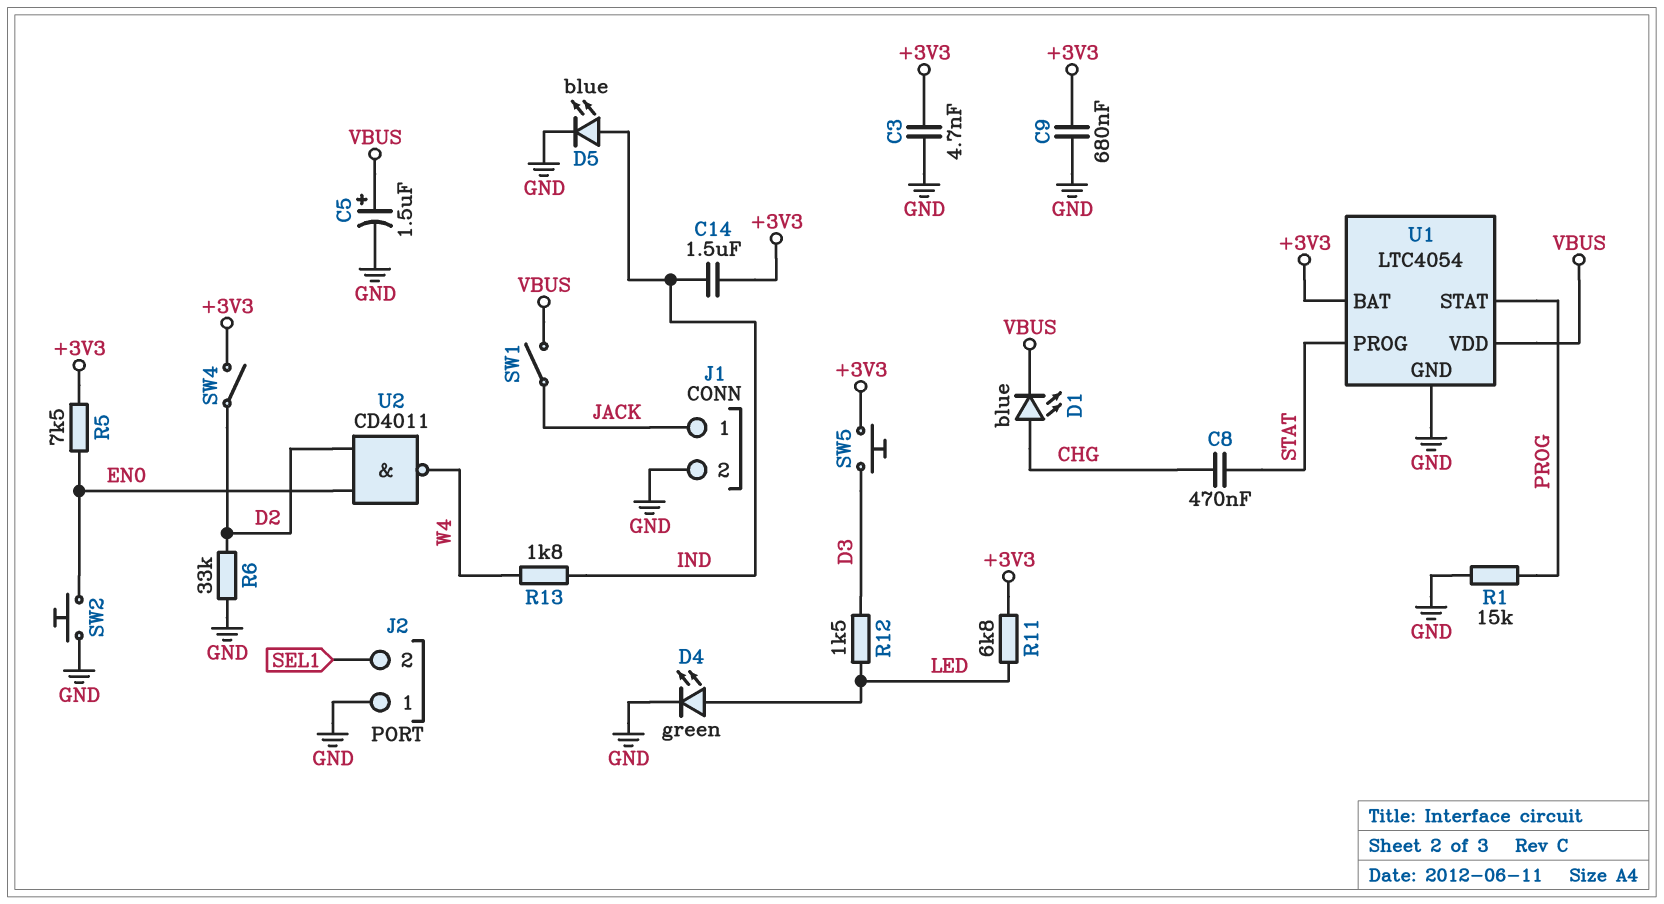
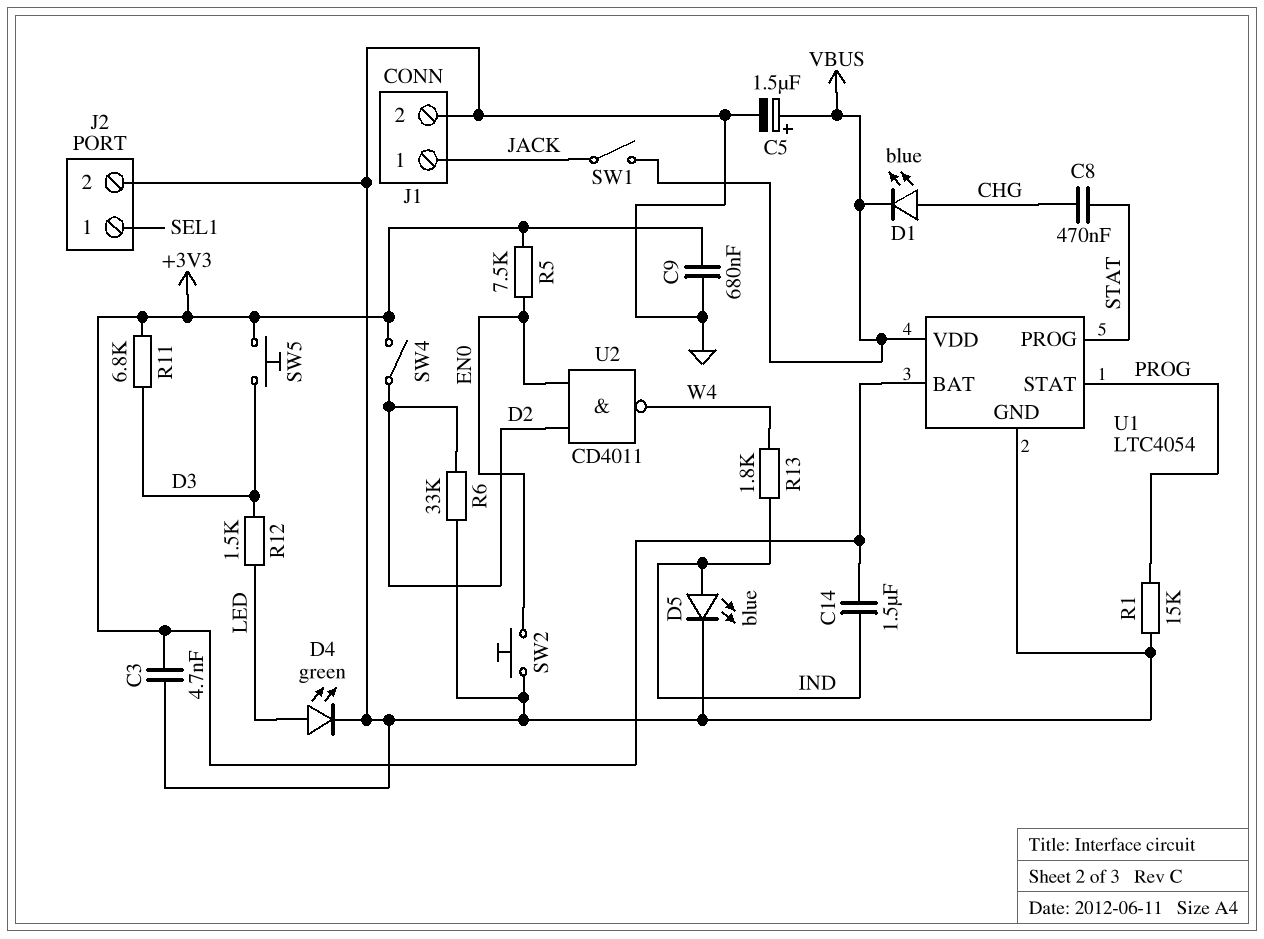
J2 pin 1: GND -> SEL1
J2 pin 2: SEL1 -> GND
R11: 6.8k (+3V3, LED) -> 6.8k (+3V3, D3)

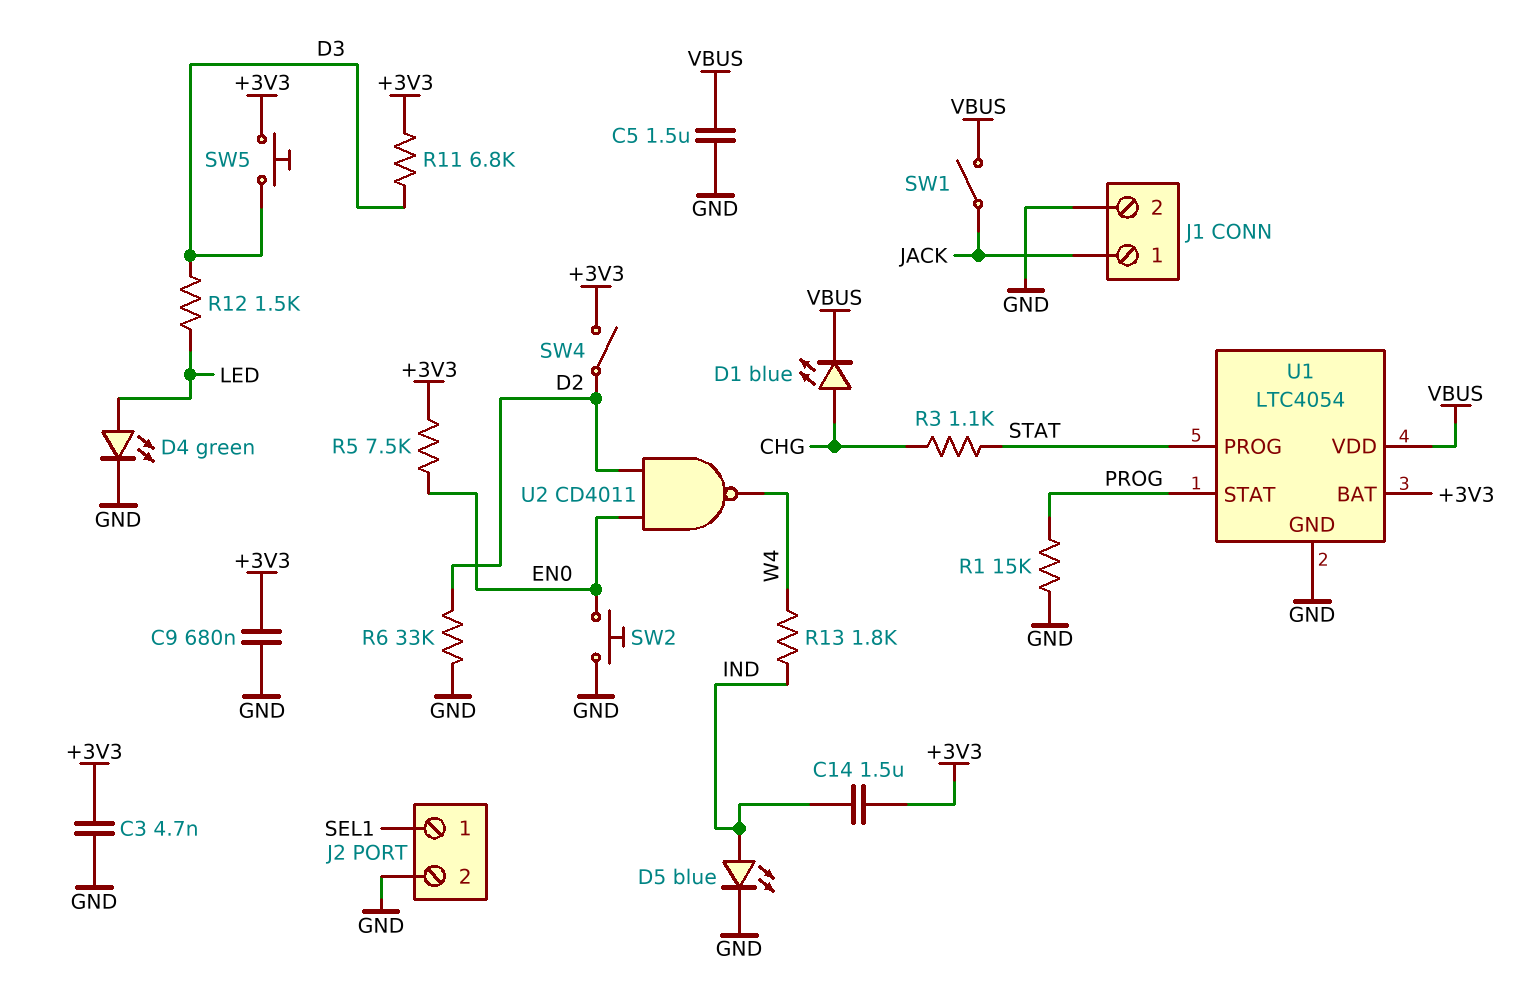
C5: 1.5uF (plus VBUS, minus GND) -> 1.5uF (GND, VBUS)
C8: 470nF (CHG, STAT) -> none
R3: none -> 1.1k (CHG, STAT)

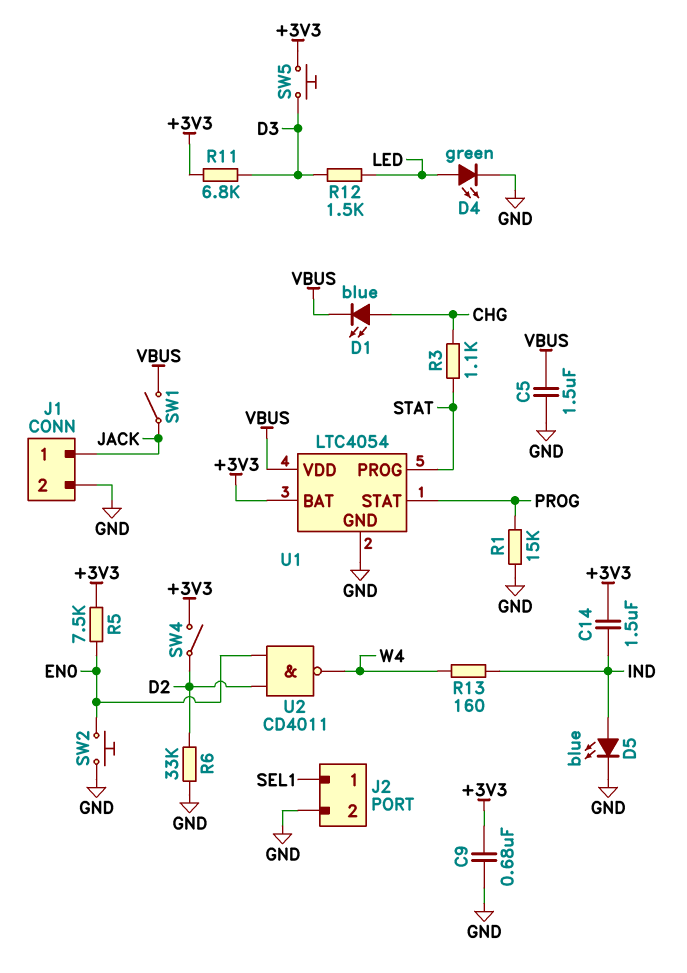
C3: 4.7nF (+3V3, GND) -> none
R13: 1.8k (IND, W4) -> 160 (IND, W4)

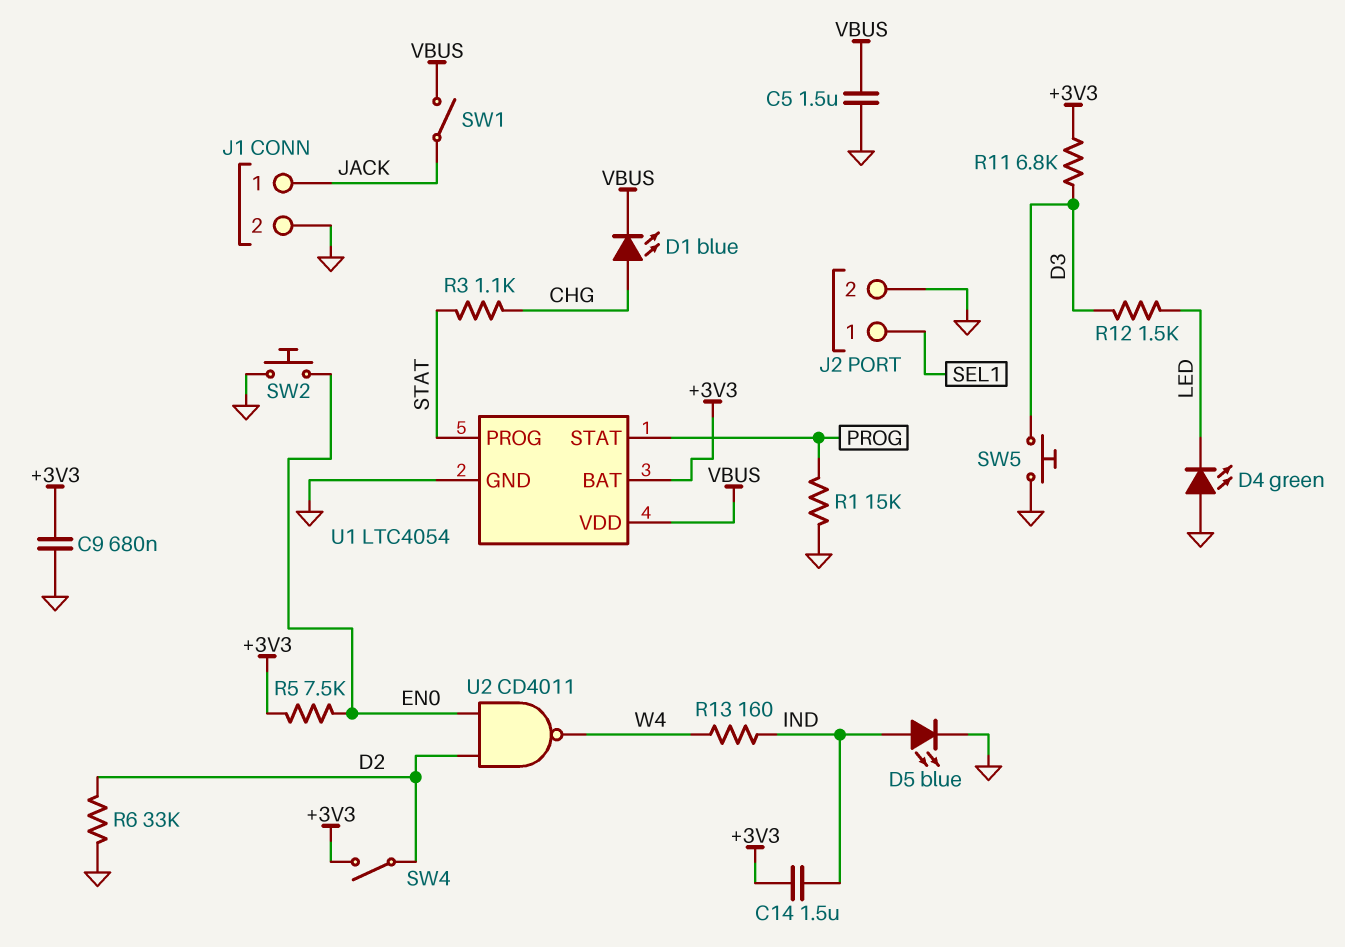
D4: LED green (A LED, K GND) -> LED green (A GND, K LED)
SW5: button (+3V3, D3) -> button (D3, GND)

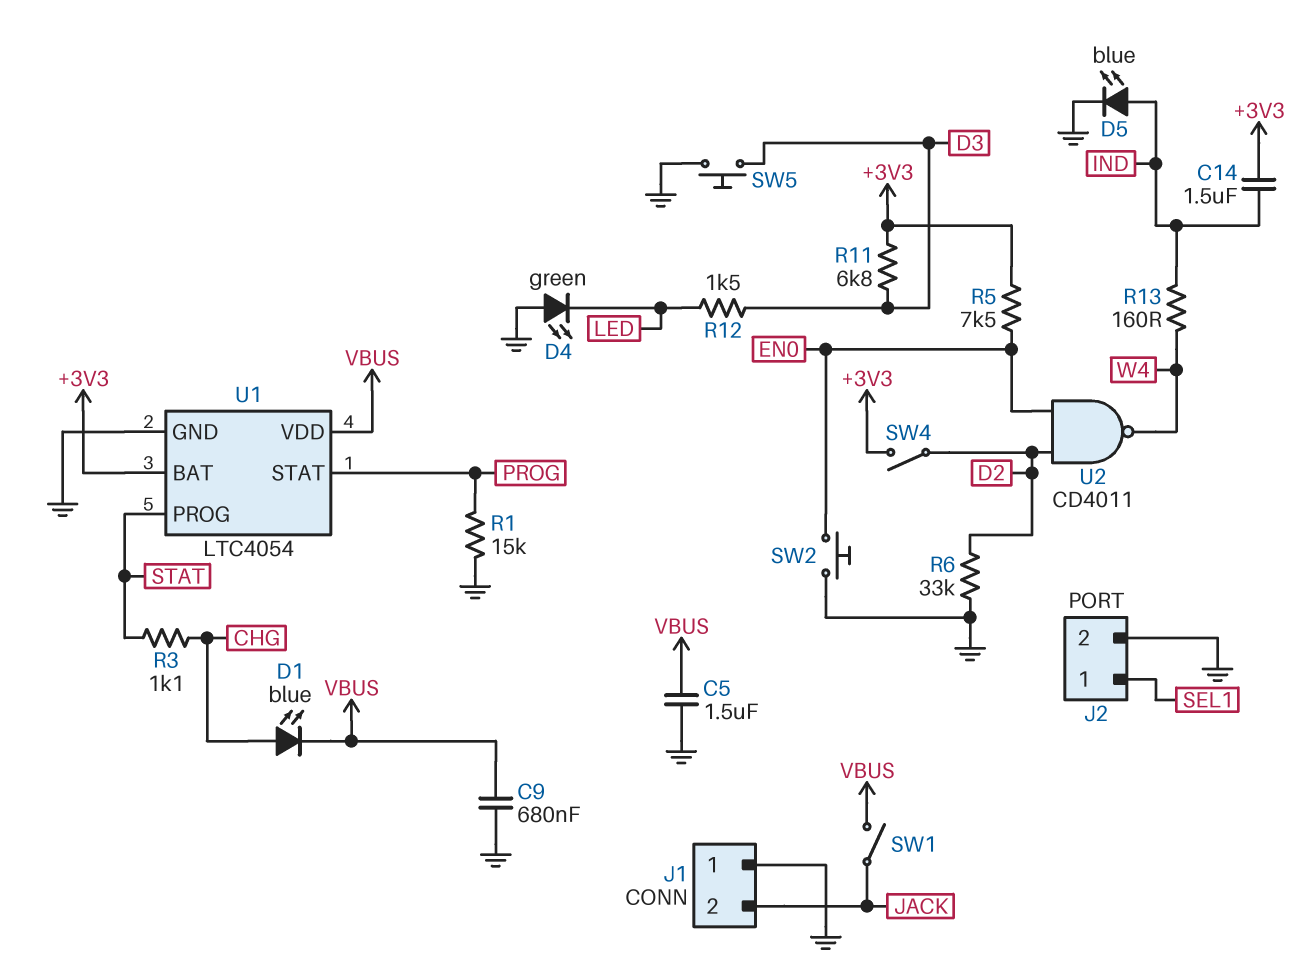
C9: 680nF (+3V3, GND) -> 680nF (GND, VBUS)
J1 pin 1: JACK -> GND
J1 pin 2: GND -> JACK

